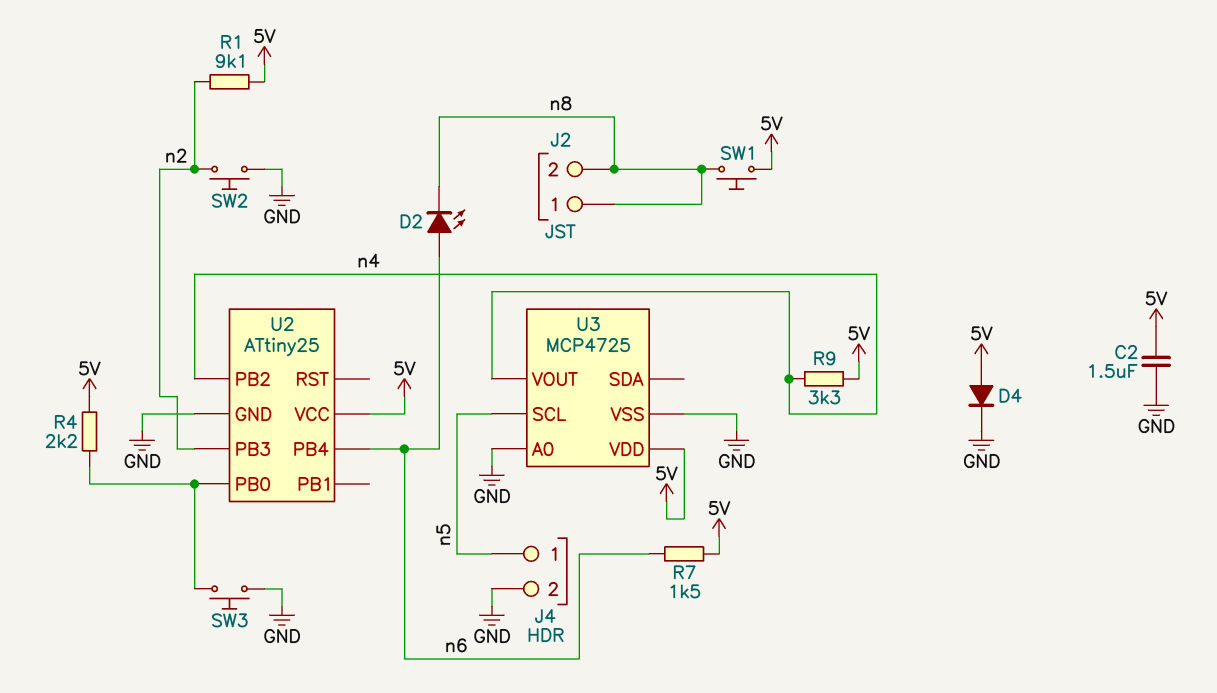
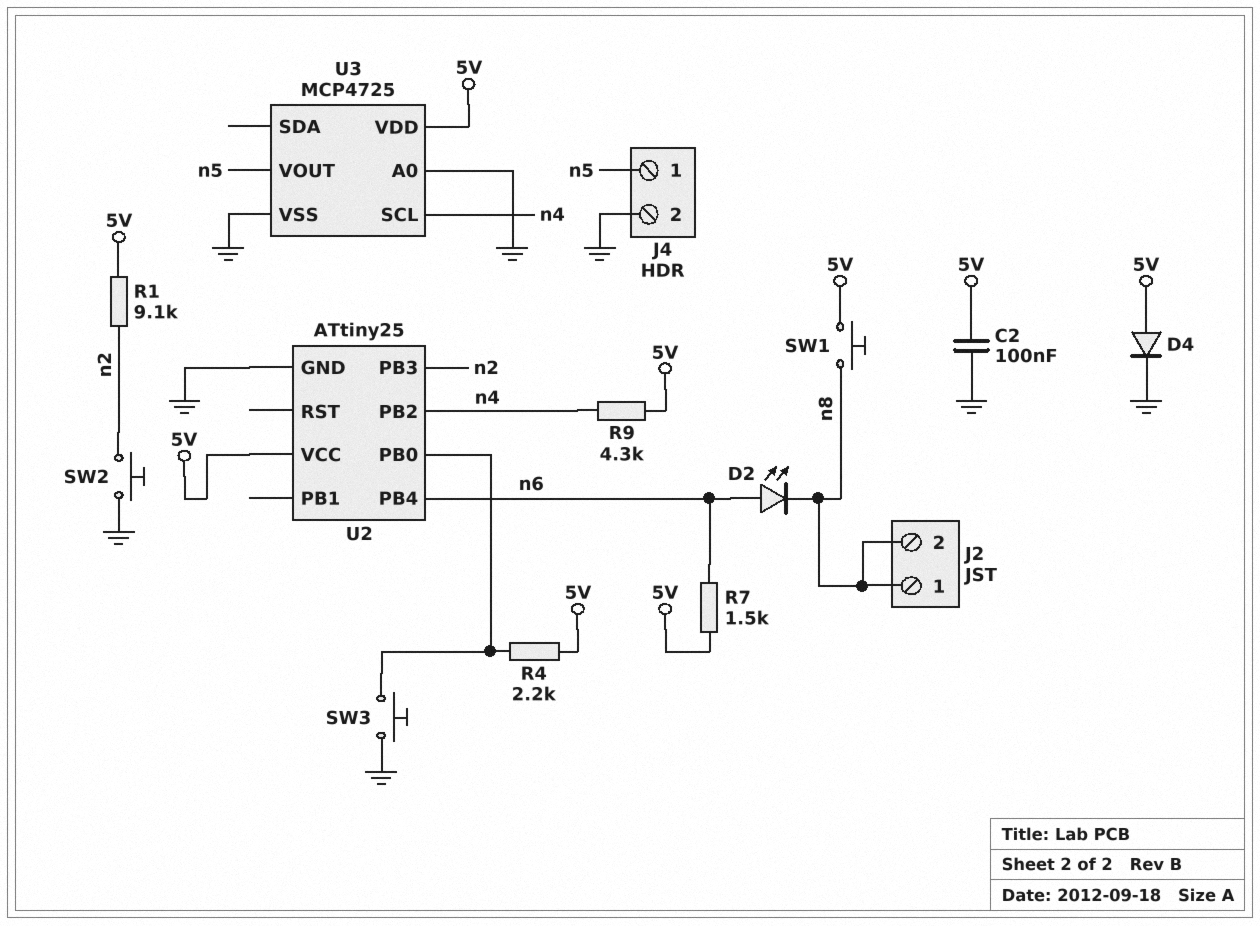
C2: 1.5uF (5V, GND) -> 100nF (5V, GND)
R9: 3.3k (5V, n4) -> 4.3k (5V, n4)
U3 pin SCL: n5 -> n4
U3 pin VOUT: n4 -> n5

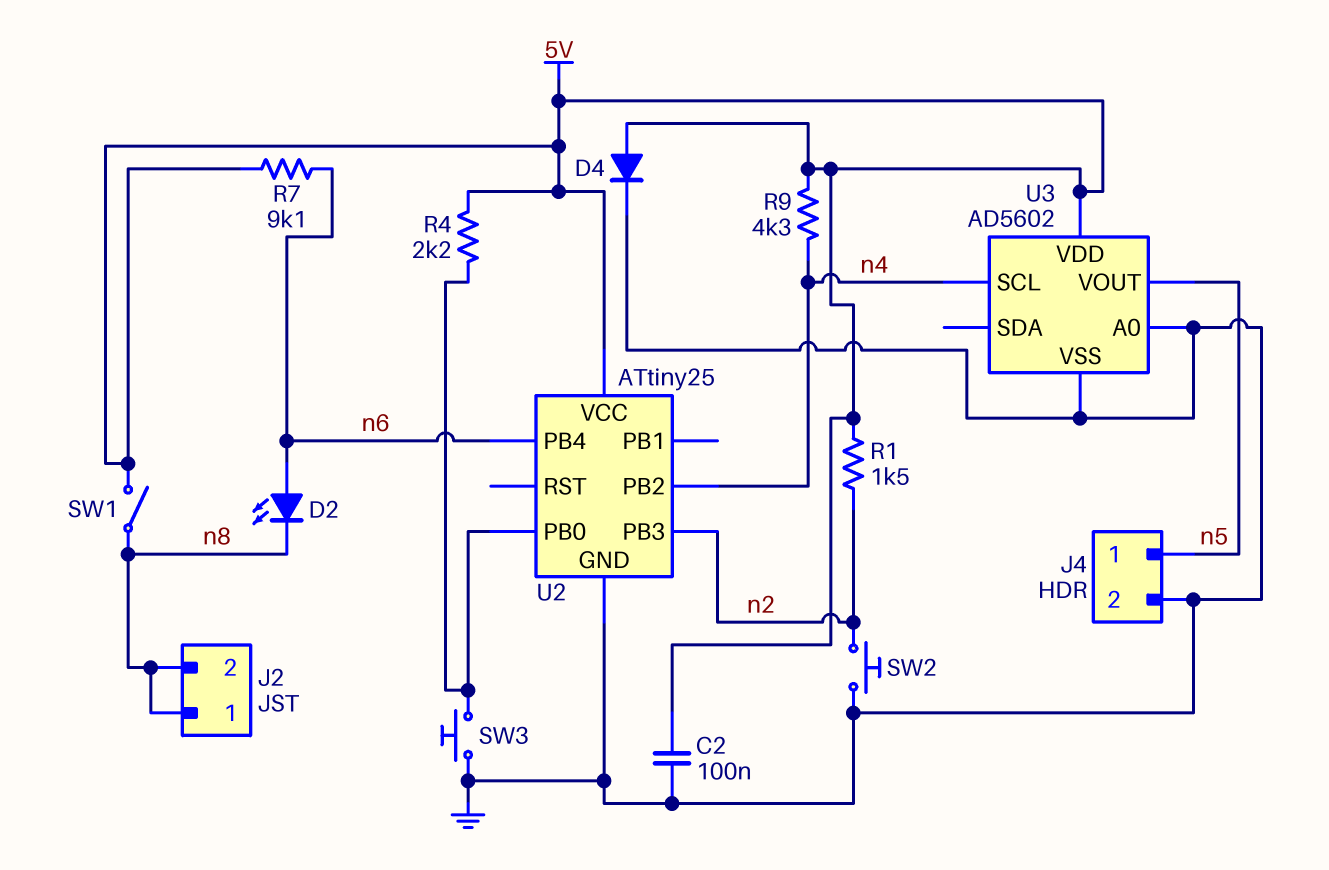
R1: 9.1k (5V, n2) -> 1.5k (5V, n2)
R7: 1.5k (5V, n6) -> 9.1k (5V, n6)
SW1: button (5V, n8) -> switch (5V, n8)
U3: MCP4725 -> AD5602

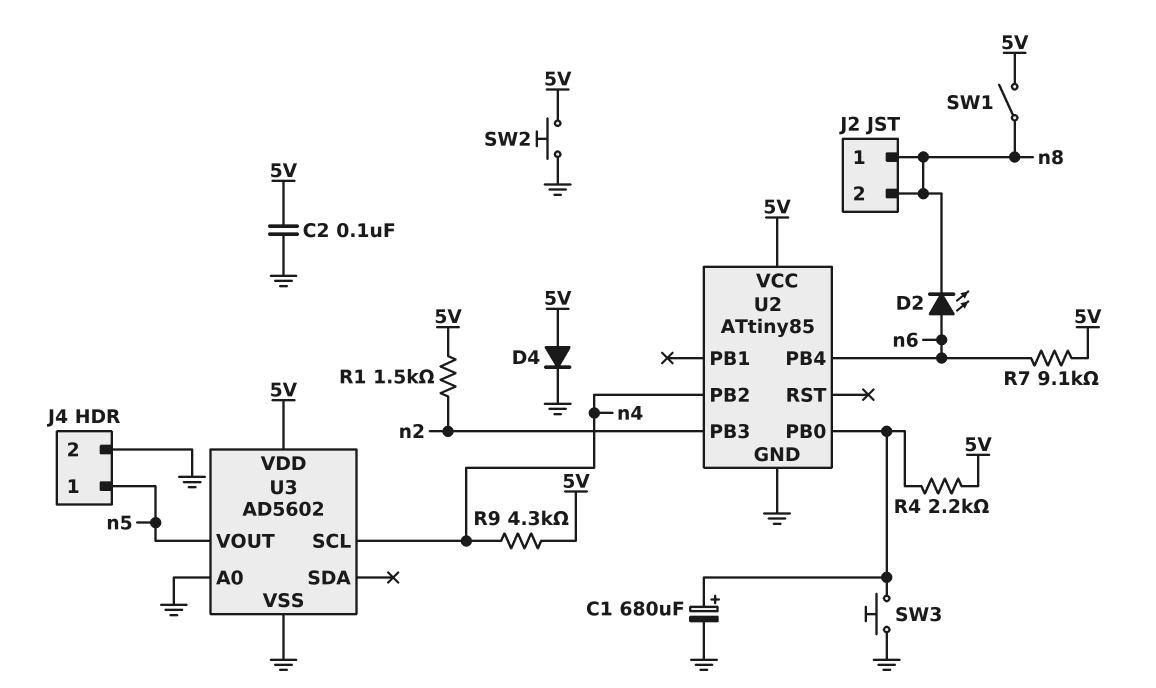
C1: none -> 680uF (plus U2/PB0, minus GND)
SW2: button (GND, n2) -> button (5V, GND)
U2: ATtiny25 -> ATtiny85

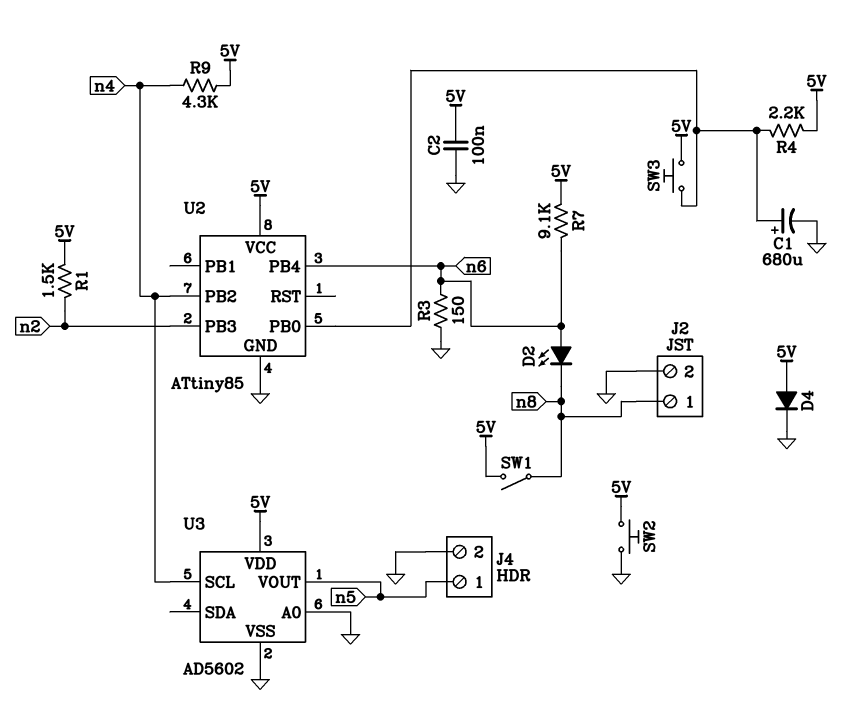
J2 pin 2: n8 -> GND
R3: none -> 150 (GND, n6)
SW3: button (GND, U2/PB0) -> button (5V, U2/PB0)

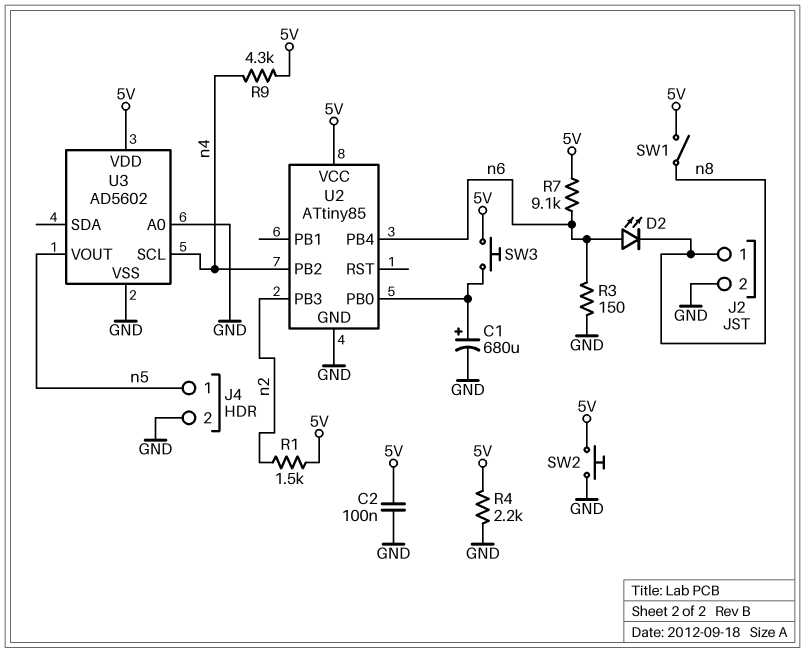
D4: diode (A 5V, K GND) -> none
R4: 2.2k (5V, U2/PB0) -> 2.2k (5V, GND)

